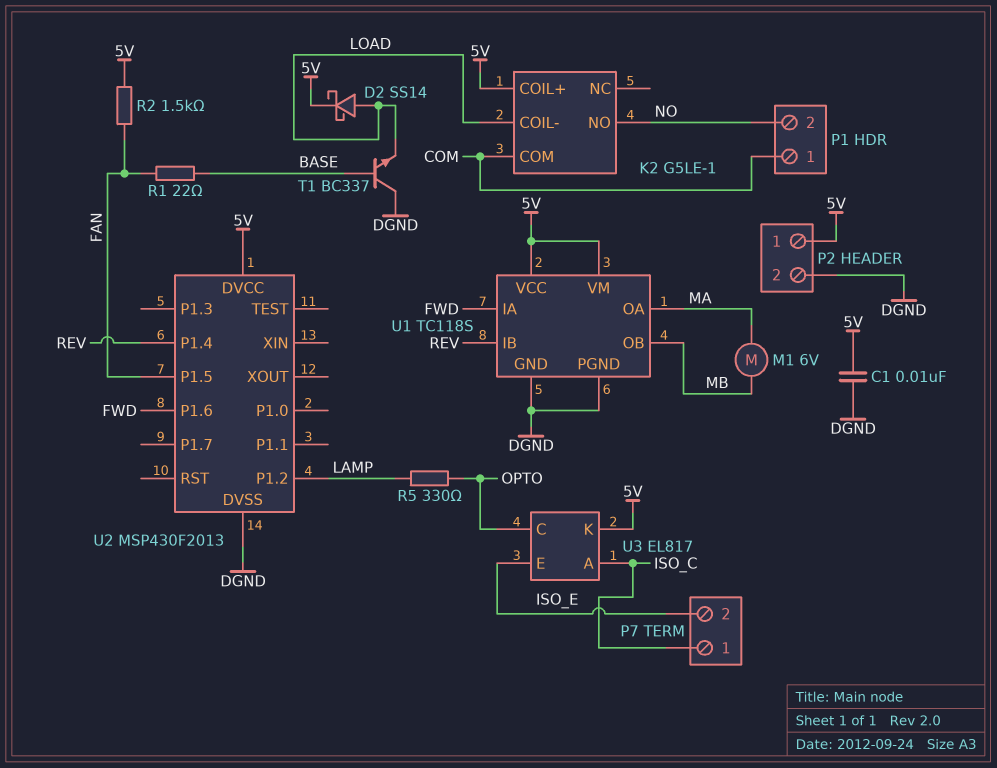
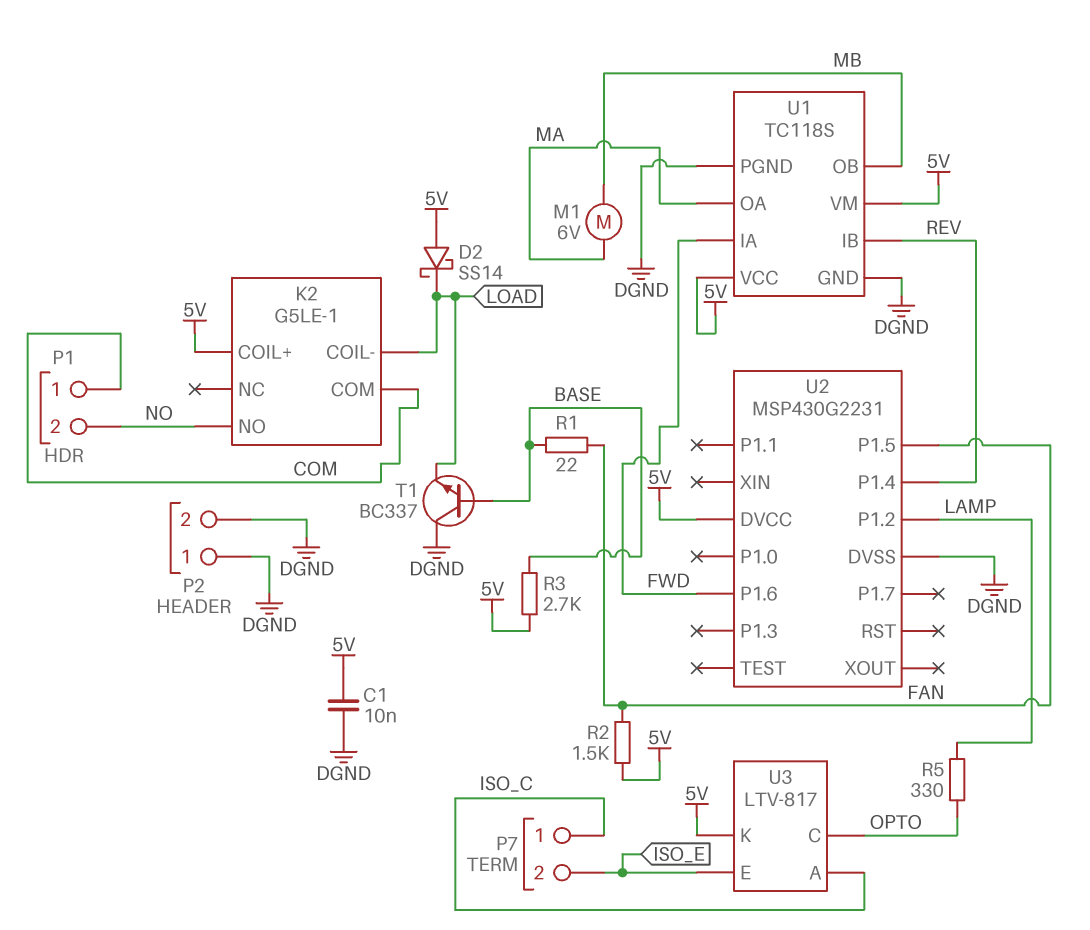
D2: schottky SS14 (A LOAD, K 5V) -> schottky SS14 (A 5V, K LOAD)
P2 pin 1: 5V -> DGND
R3: none -> 2.7k (5V, BASE)
U2: MSP430F2013 -> MSP430G2231
U3: EL817 -> LTV-817

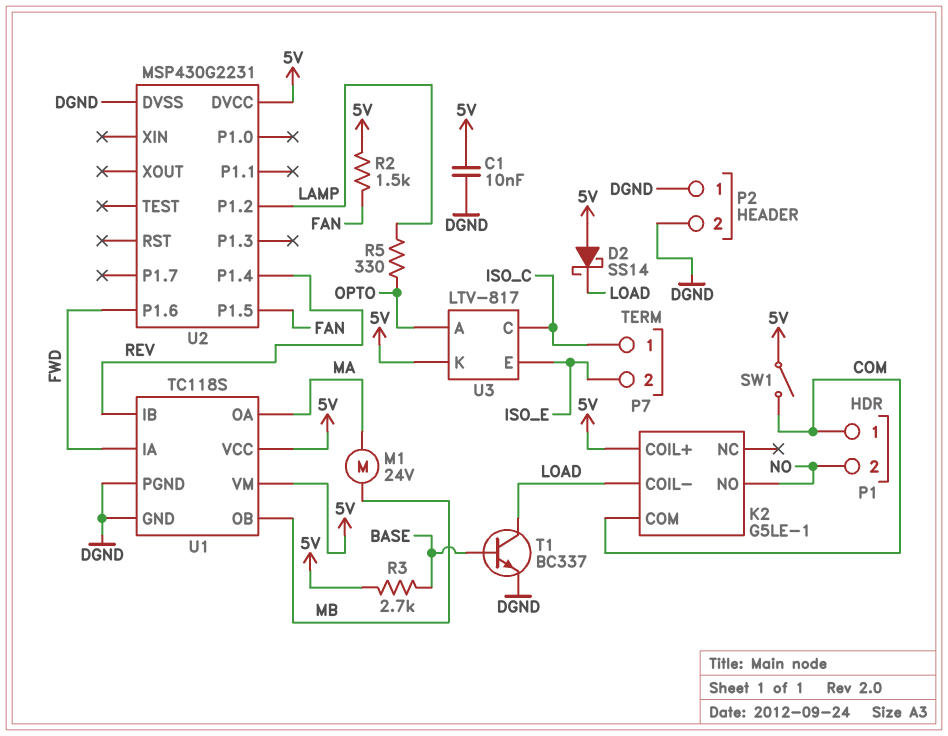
M1: motor 6V (MA, MB) -> motor 24V (MA, MB)
R1: 22 (BASE, FAN) -> none
SW1: none -> switch (5V, COM)
T1: NPN BC337 (B BASE, C DGND, E LOAD) -> NPN BC337 (B BASE, C LOAD, E DGND)
U3 pin A: ISO_C -> OPTO
U3 pin C: OPTO -> ISO_C

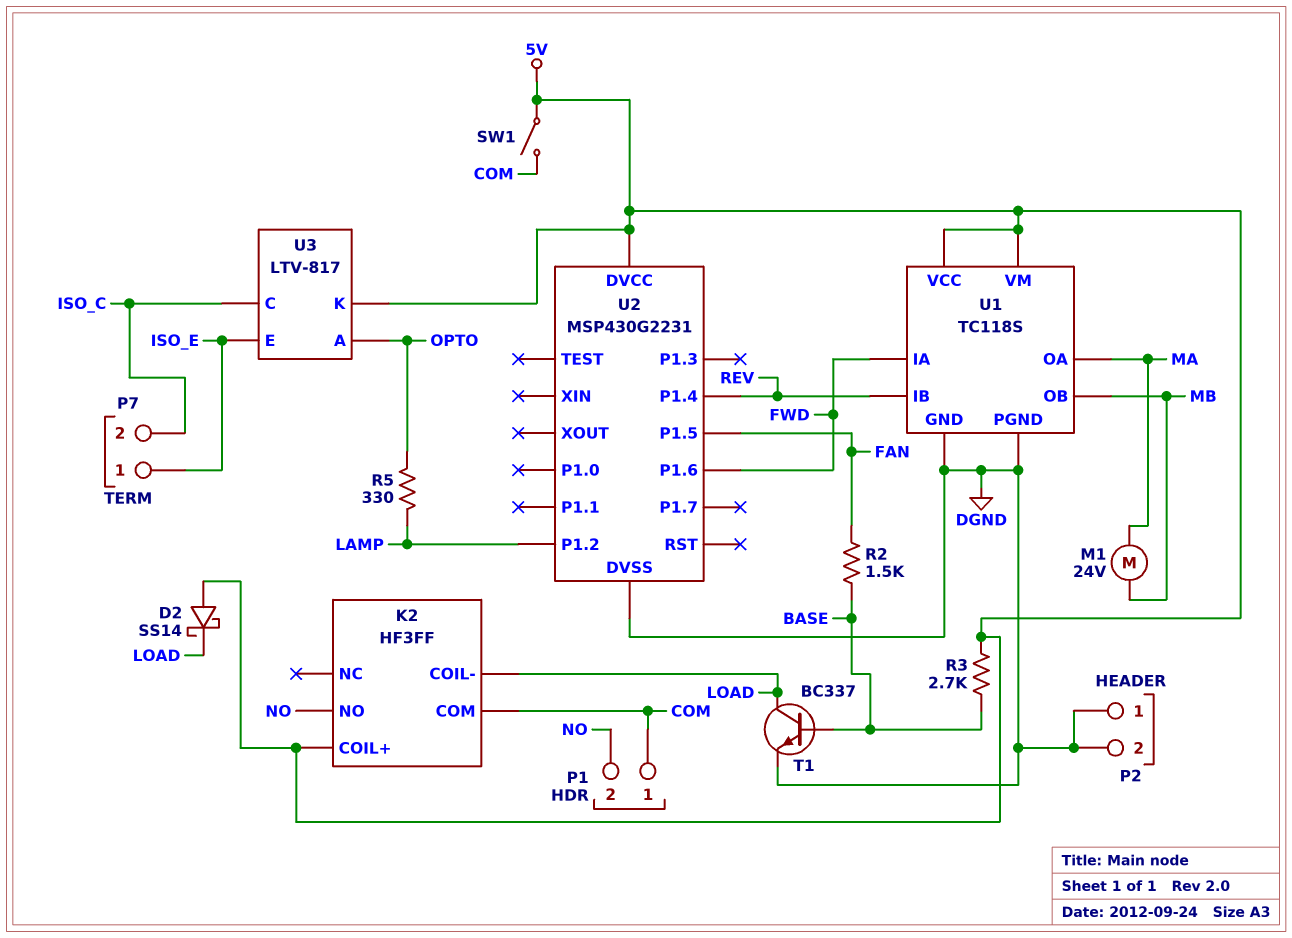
C1: 10nF (5V, DGND) -> none
K2: G5LE-1 -> HF3FF
P7 pin 1: ISO_C -> ISO_E
P7 pin 2: ISO_E -> ISO_C
R2: 1.5k (5V, FAN) -> 1.5k (BASE, FAN)

